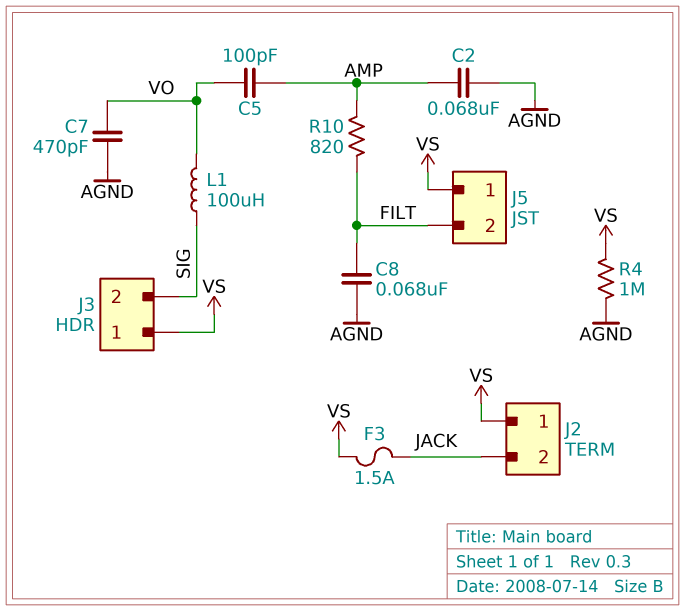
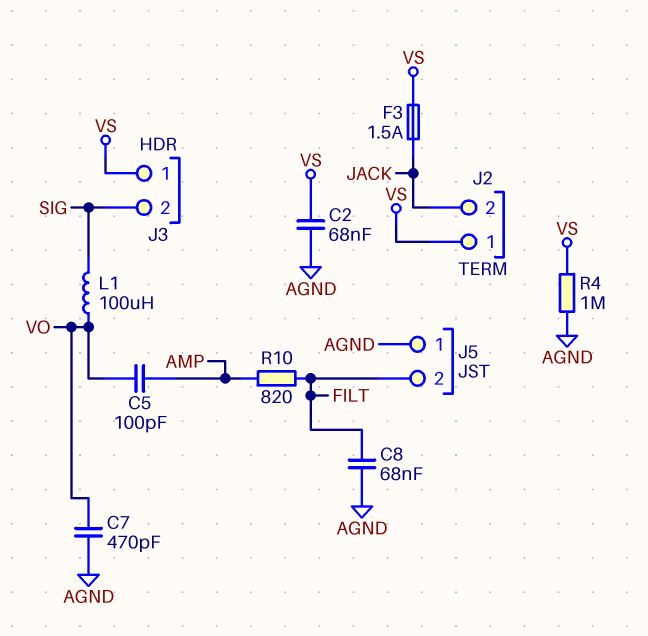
C2: 68nF (AGND, AMP) -> 68nF (AGND, VS)
J5 pin 1: VS -> AGND

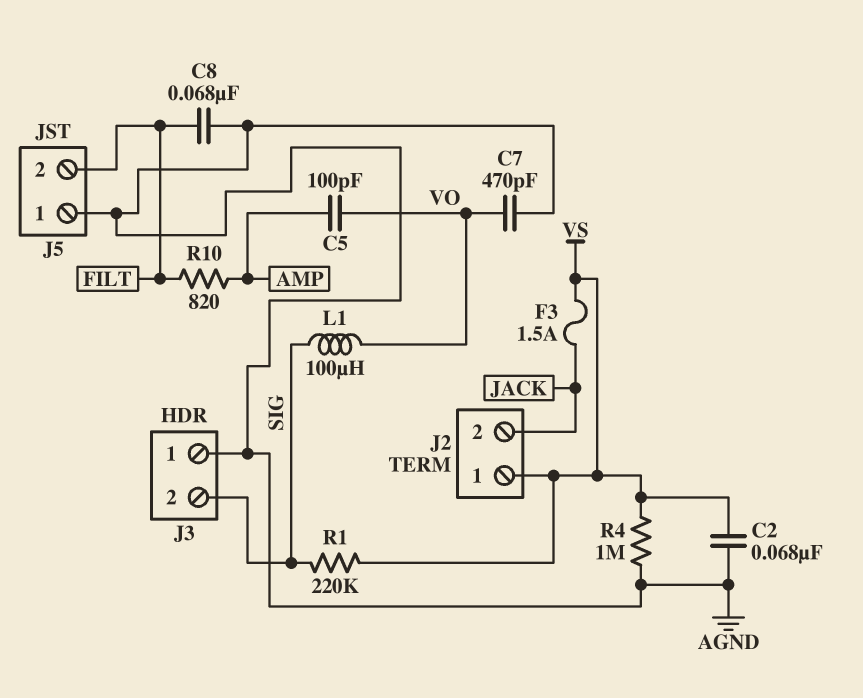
J3 pin 1: VS -> AGND
R1: none -> 220k (SIG, VS)

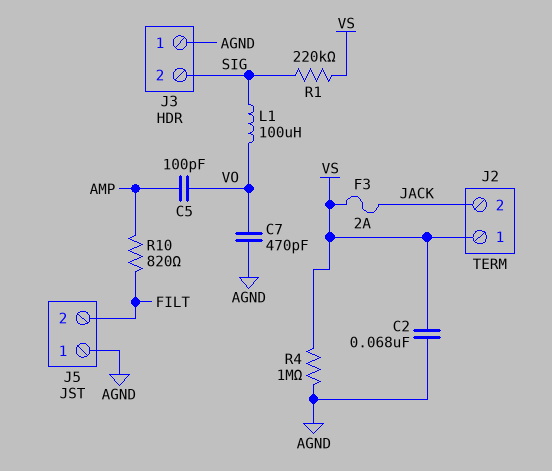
C8: 68nF (AGND, FILT) -> none
F3: 1.5A (JACK, VS) -> 2A (JACK, VS)

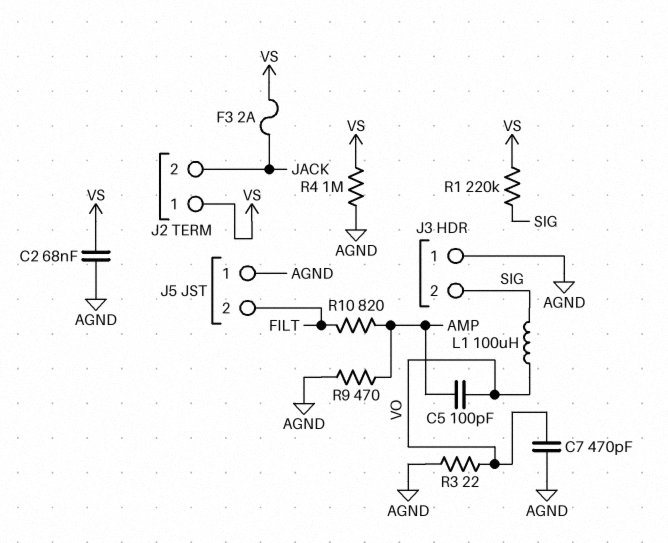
R3: none -> 22 (AGND, VO)
R9: none -> 470 (AGND, AMP)

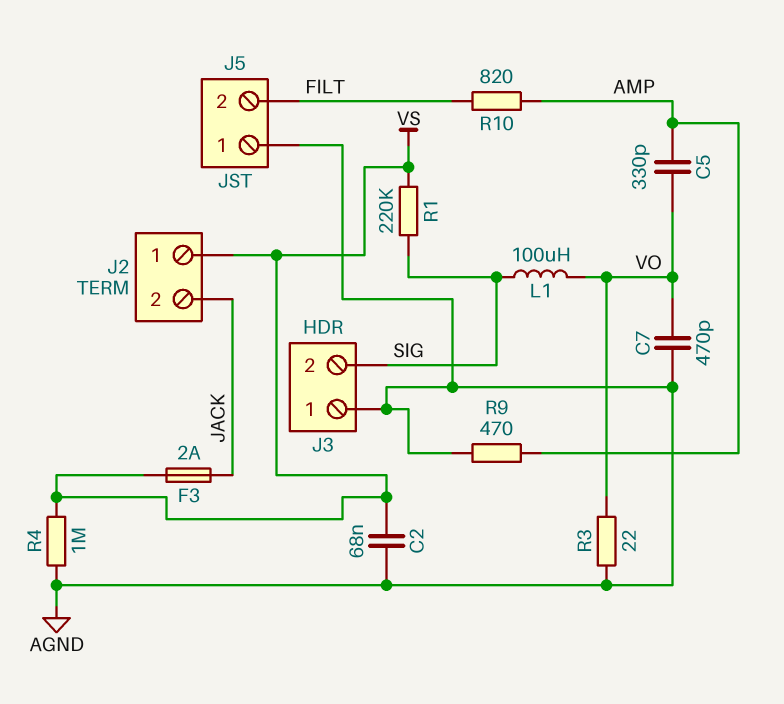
C5: 100pF (AMP, VO) -> 330pF (AMP, VO)

